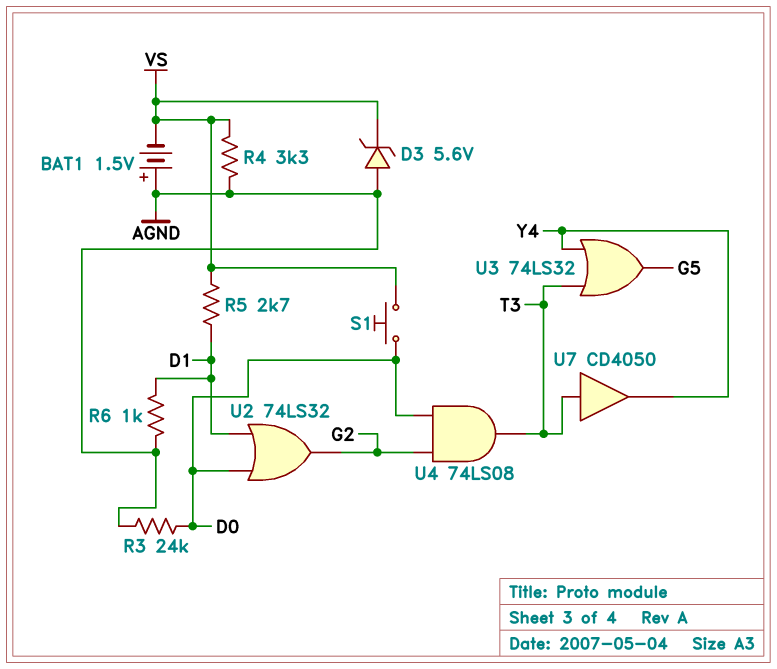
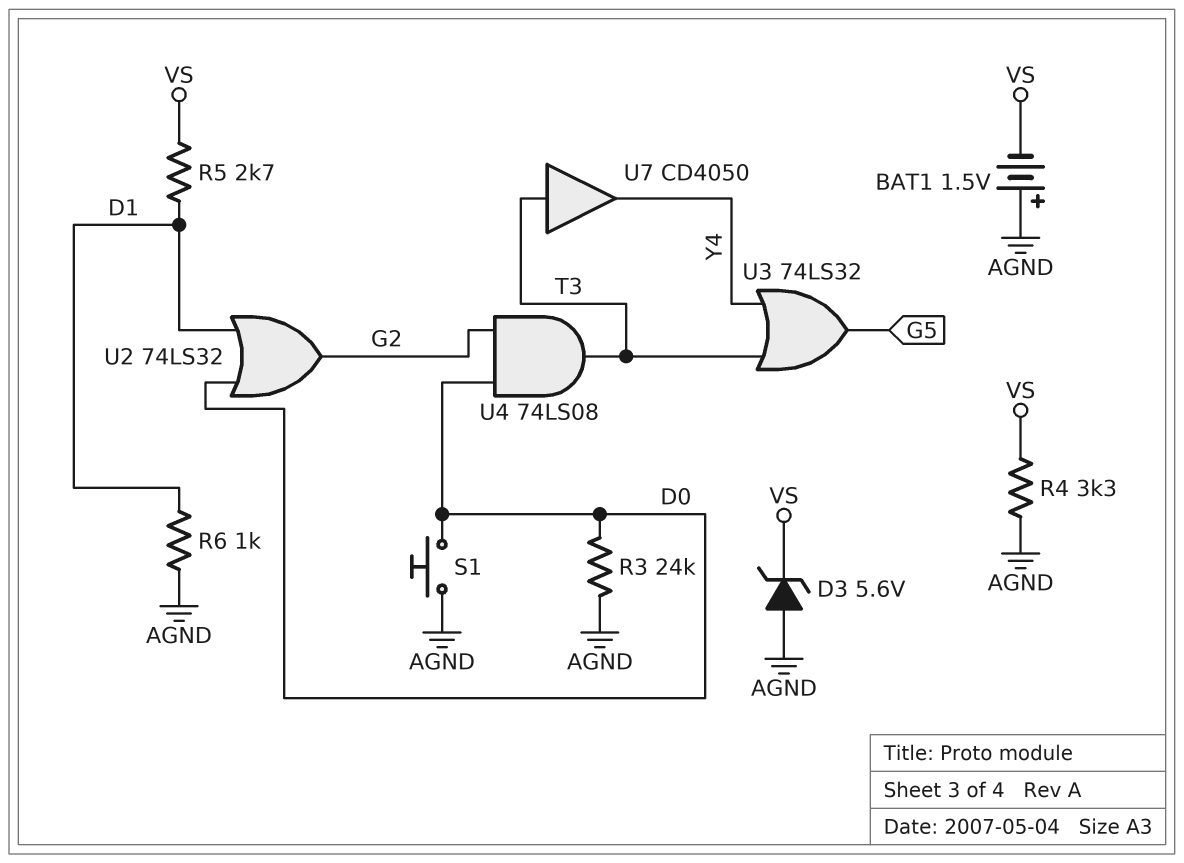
S1: button (D0, VS) -> button (AGND, D0)

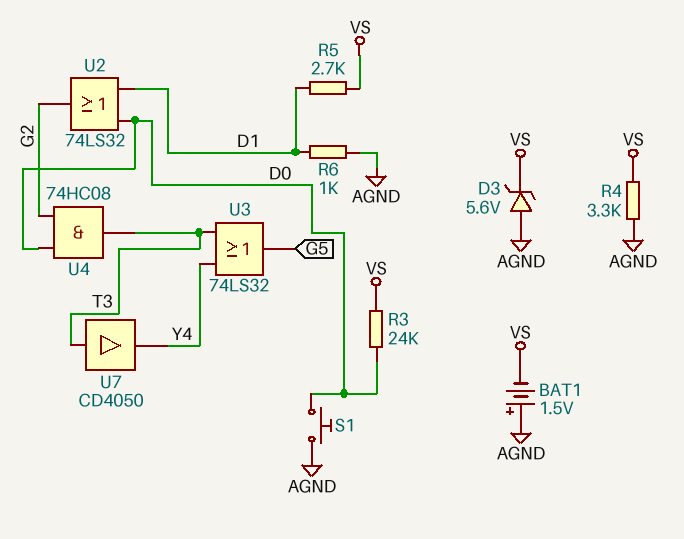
R3: 24k (AGND, D0) -> 24k (D0, VS)
U4: AND 74LS08 (in D0, in G2, out T3) -> AND 74HC08 (in D0, in G2, out T3)

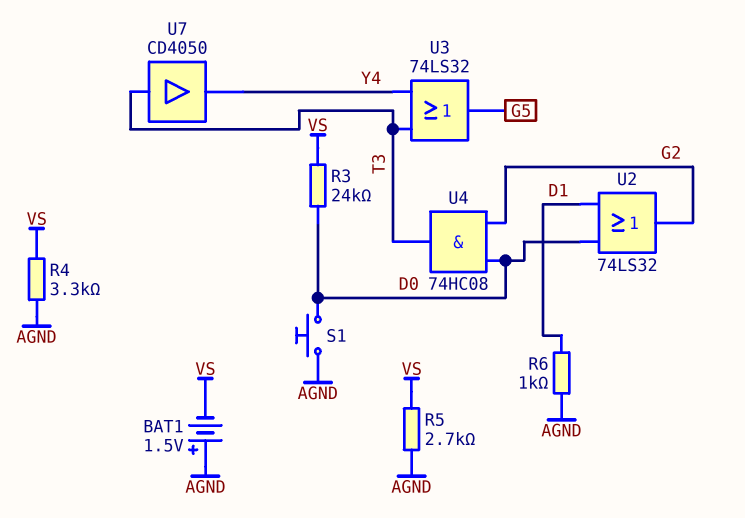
D3: zener 5.6V (A AGND, K VS) -> none
R5: 2.7k (D1, VS) -> 2.7k (AGND, VS)

